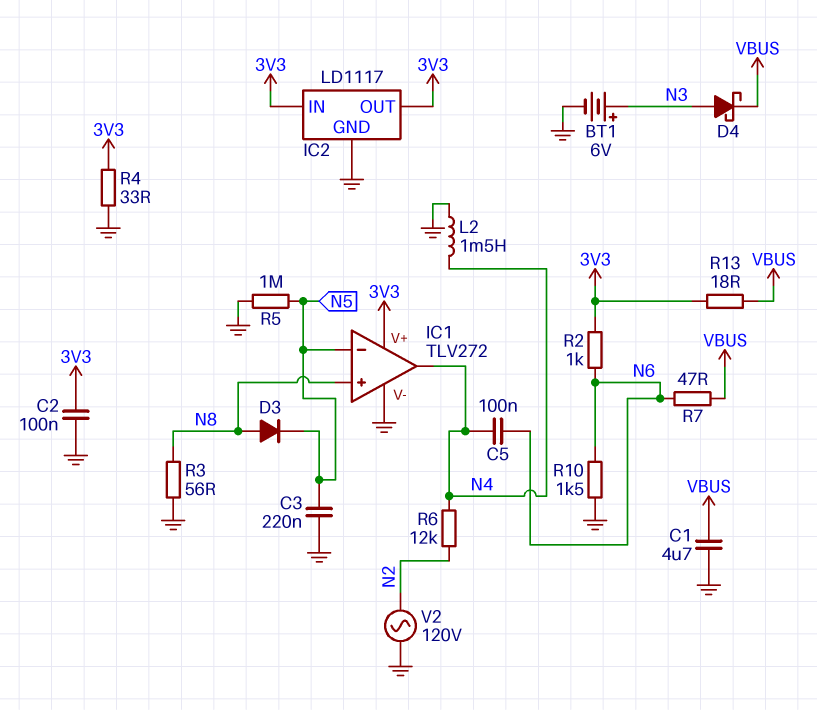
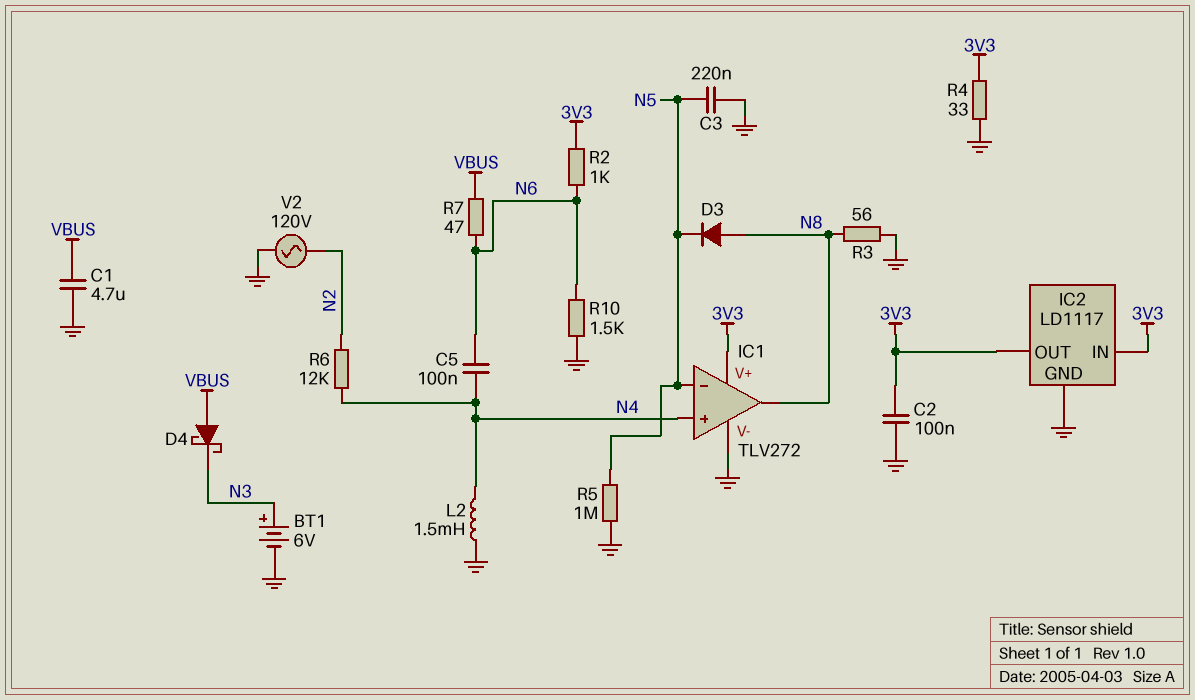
D4: schottky (A N3, K VBUS) -> schottky (A VBUS, K N3)
IC1 pin in+: N8 -> N4
IC1 pin out: N4 -> N8
R13: 18 (3V3, VBUS) -> none

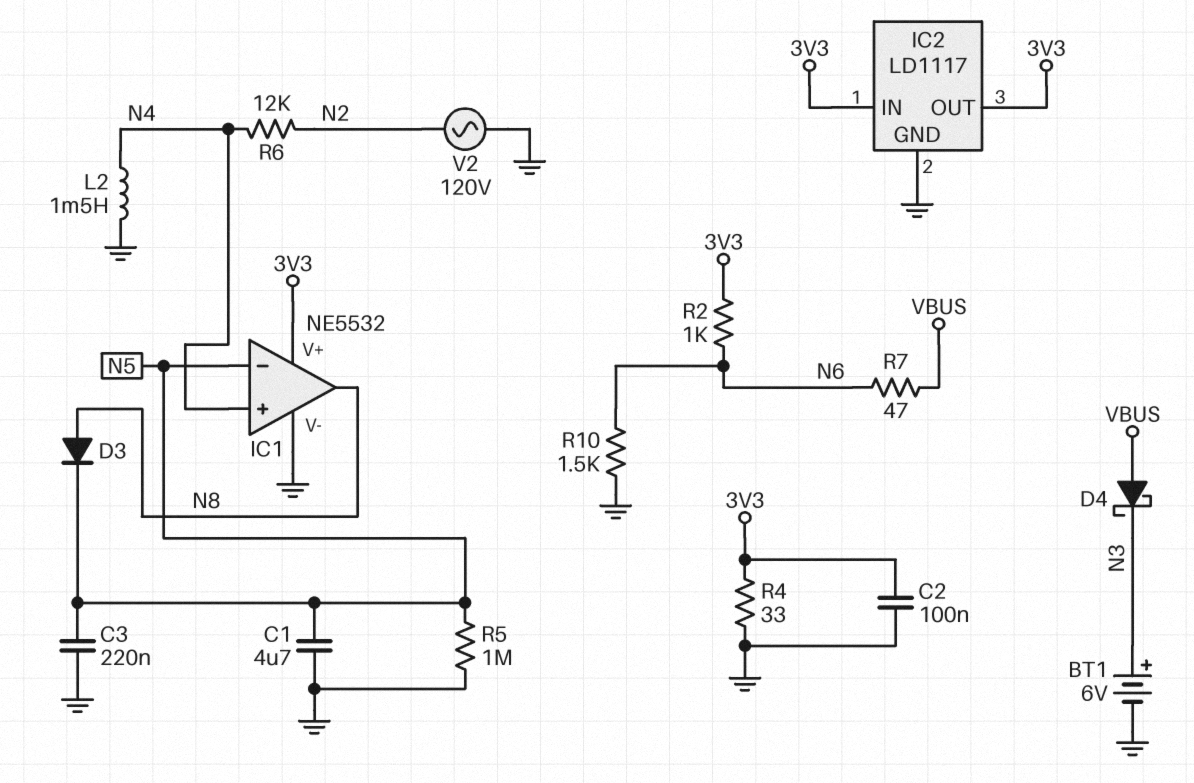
C1: 4.7uF (GND, VBUS) -> 4.7uF (GND, N5)
C5: 100nF (N4, N6) -> none
IC1: TLV272 -> NE5532
R3: 56 (GND, N8) -> none

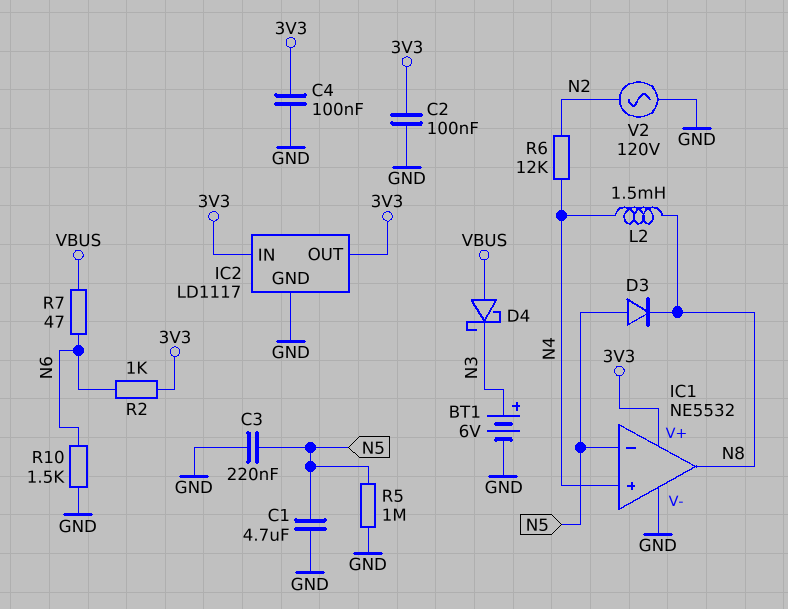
C4: none -> 100nF (3V3, GND)
D3: diode (A N8, K N5) -> diode (A N5, K N8)
L2: 1.5mH (GND, N4) -> 1.5mH (N4, N8)
R4: 33 (3V3, GND) -> none

